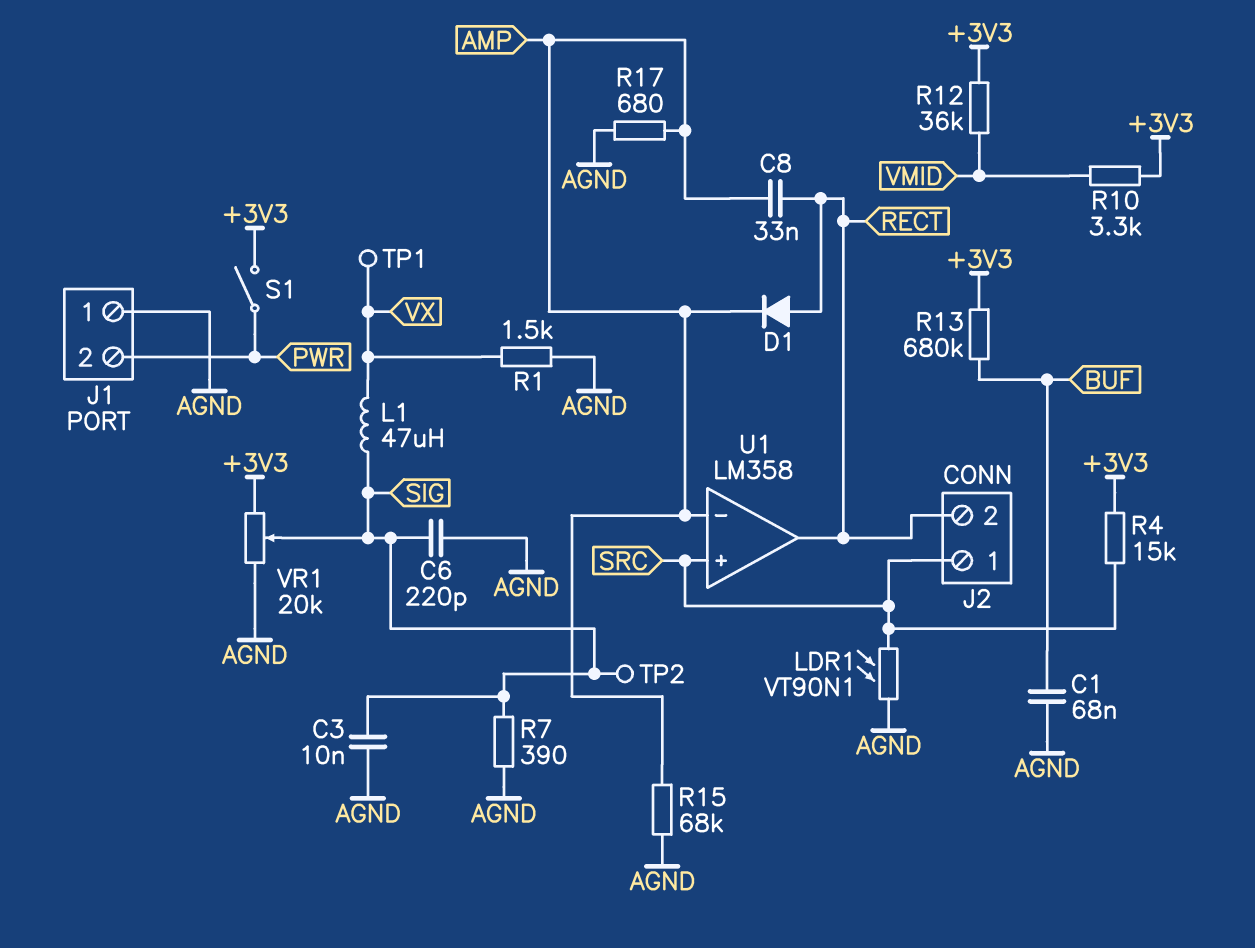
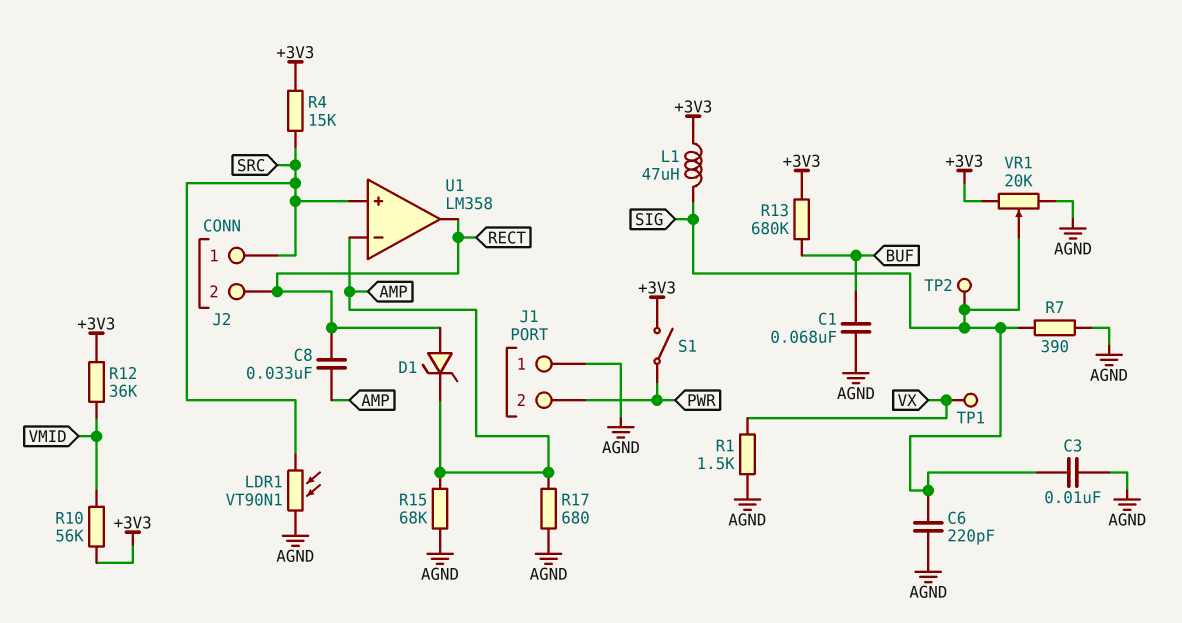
D1: diode (A RECT, K AMP) -> zener (A RECT, K AMP)
L1: 47uH (SIG, VX) -> 47uH (+3V3, SIG)
R10: 3.3k (+3V3, VMID) -> 56k (+3V3, VMID)

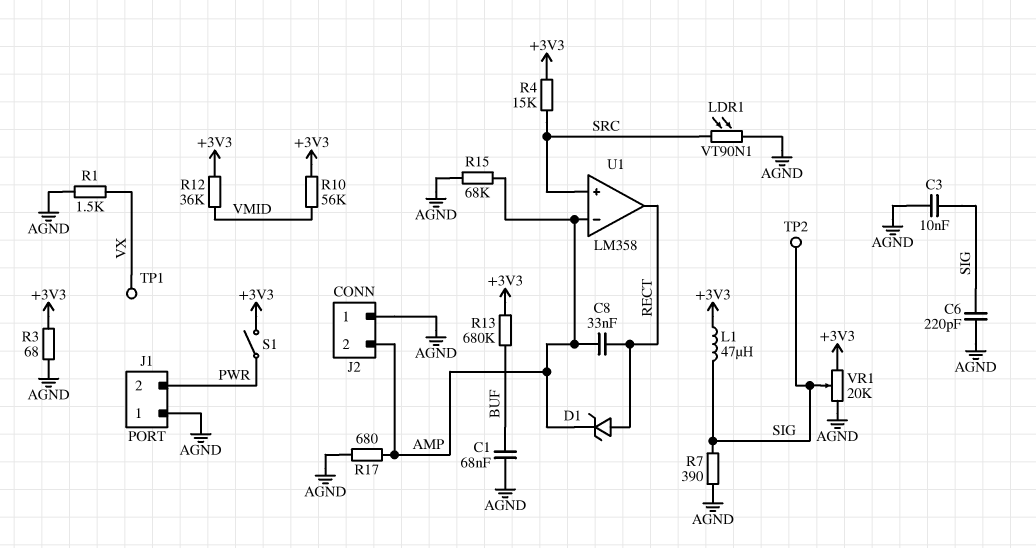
J2 pin 1: SRC -> AGND
J2 pin 2: RECT -> AMP
R3: none -> 68 (+3V3, AGND)

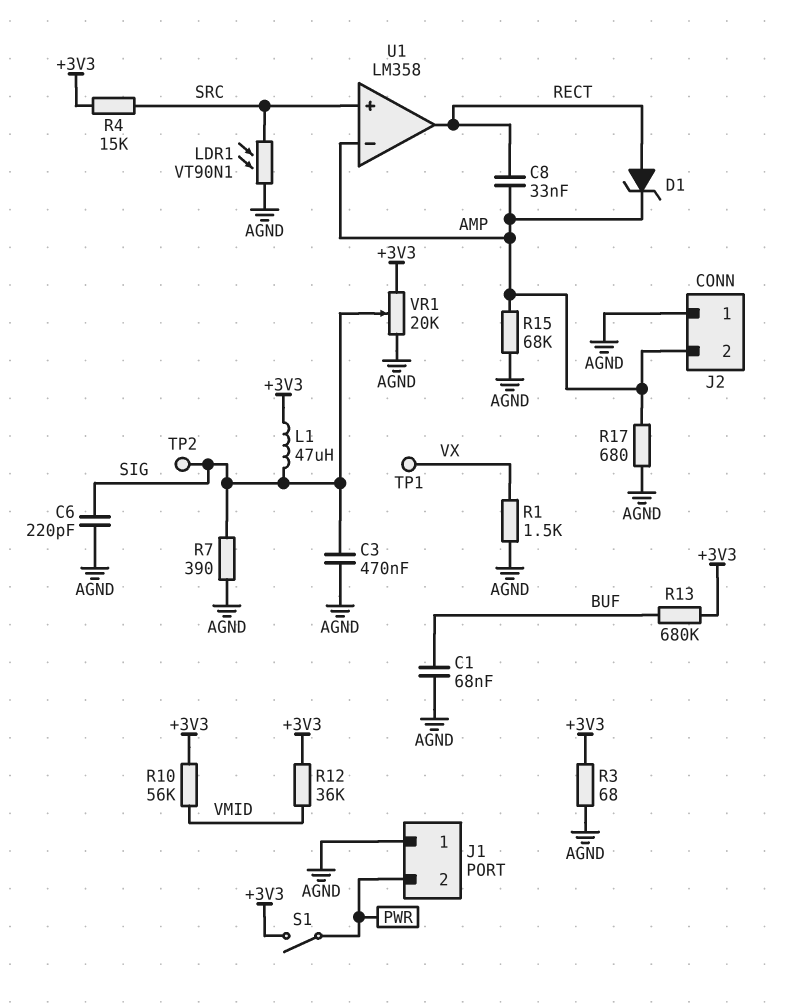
C3: 10nF (AGND, SIG) -> 470nF (AGND, SIG)

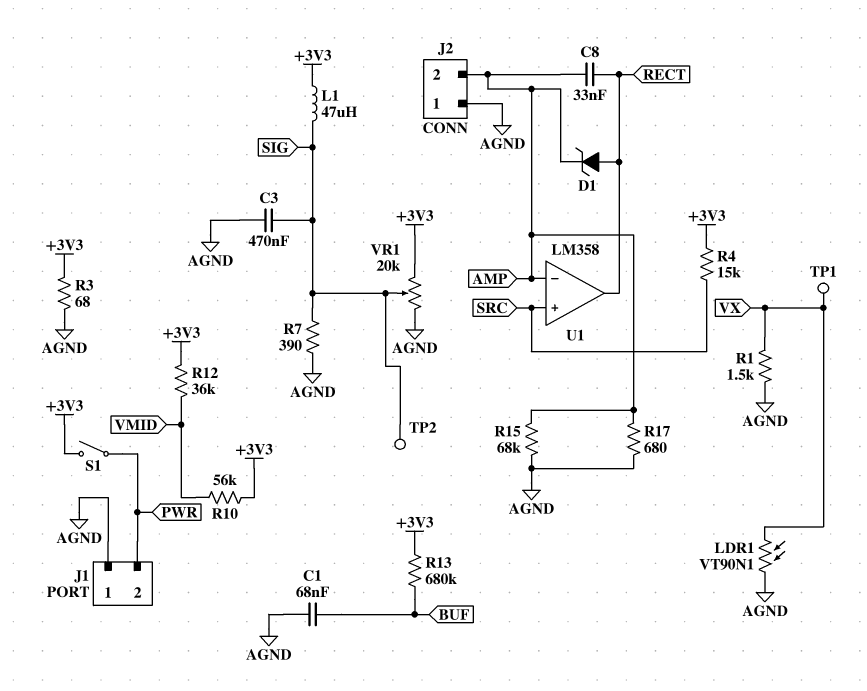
C6: 220pF (AGND, SIG) -> none
LDR1: VT90N1 (AGND, SRC) -> VT90N1 (AGND, VX)

